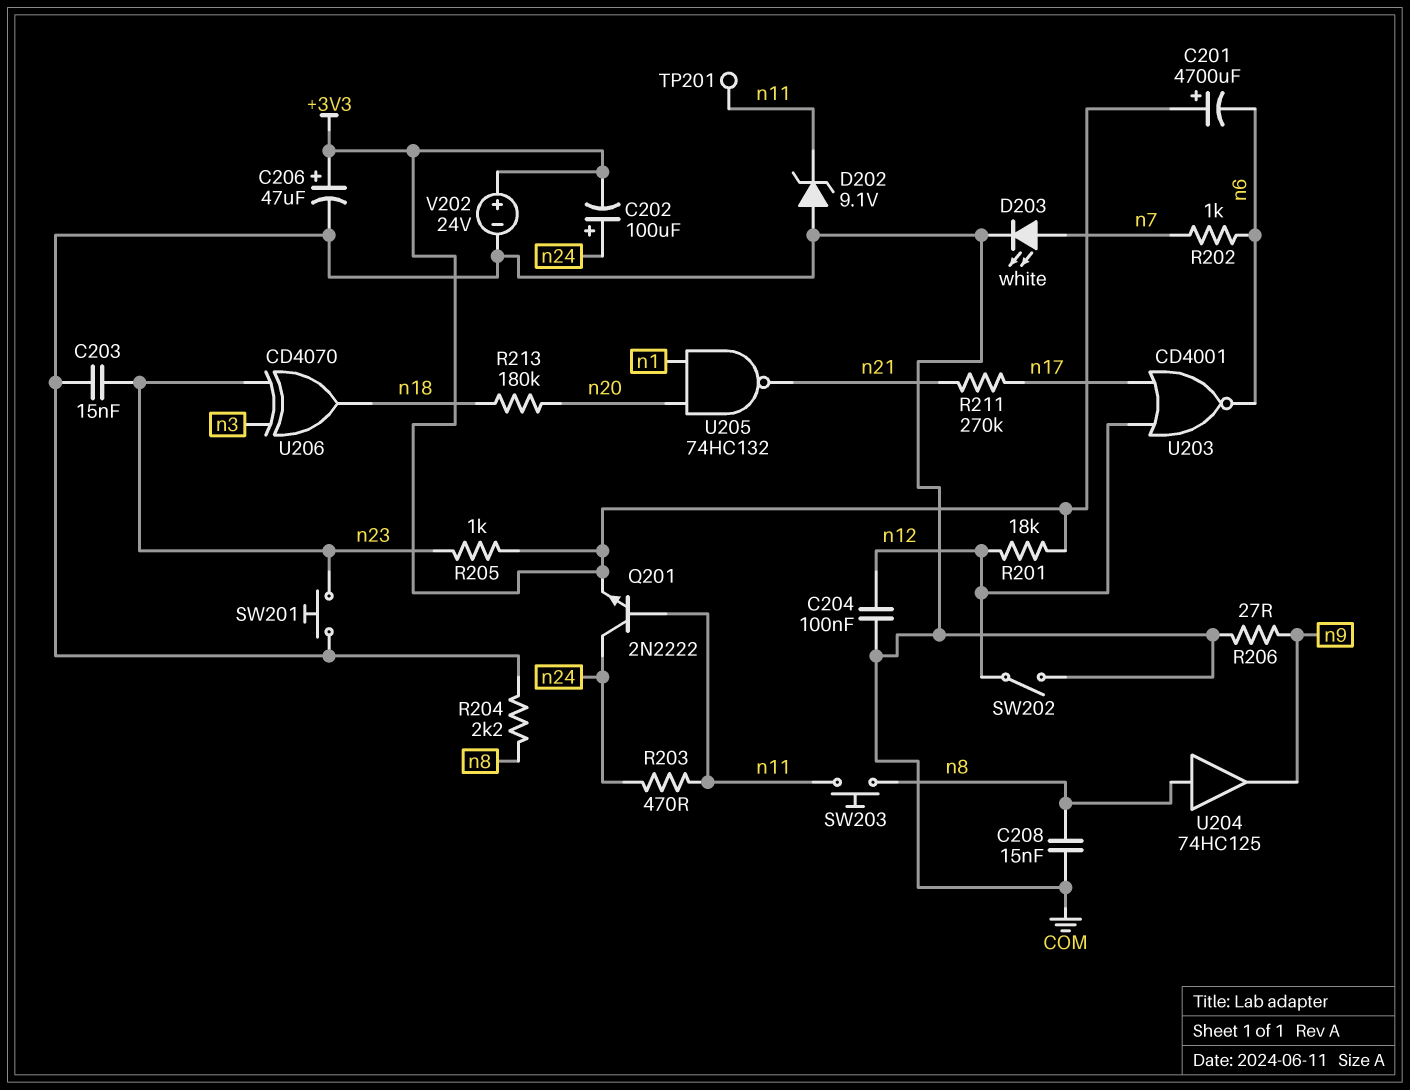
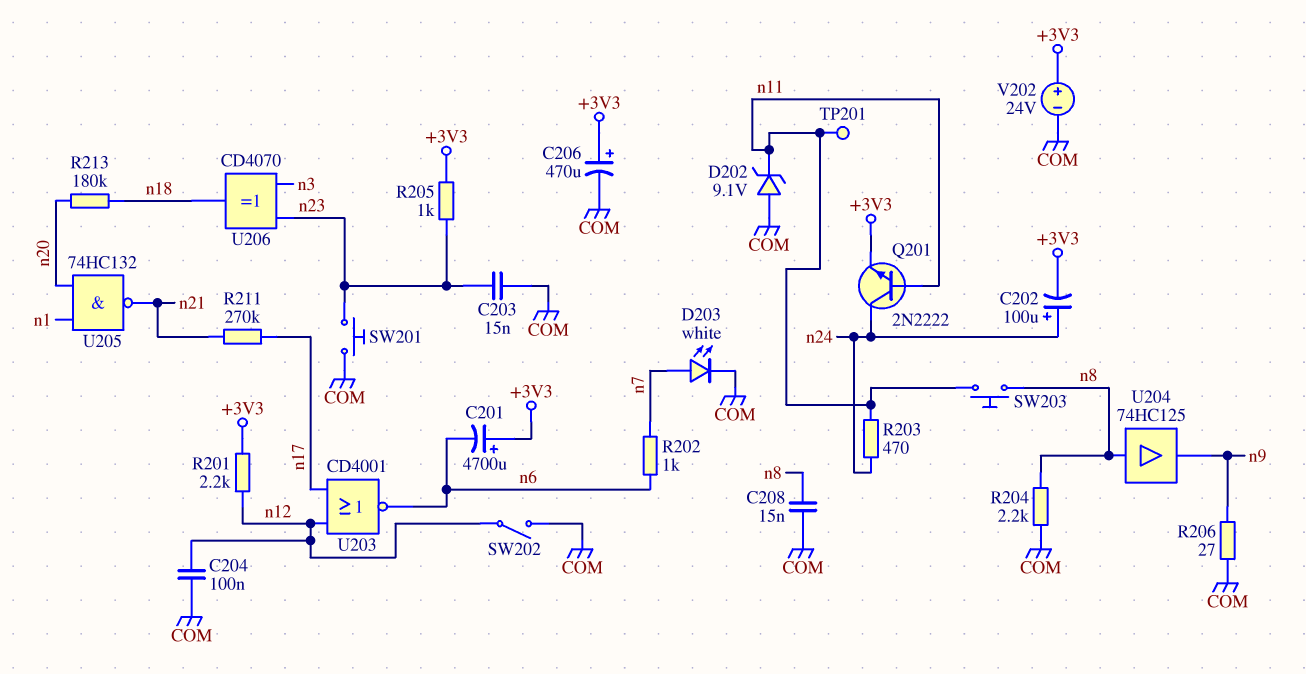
C206: 47uF (plus +3V3, minus COM) -> 470uF (plus +3V3, minus COM)
R201: 18k (+3V3, n12) -> 2.2k (+3V3, n12)

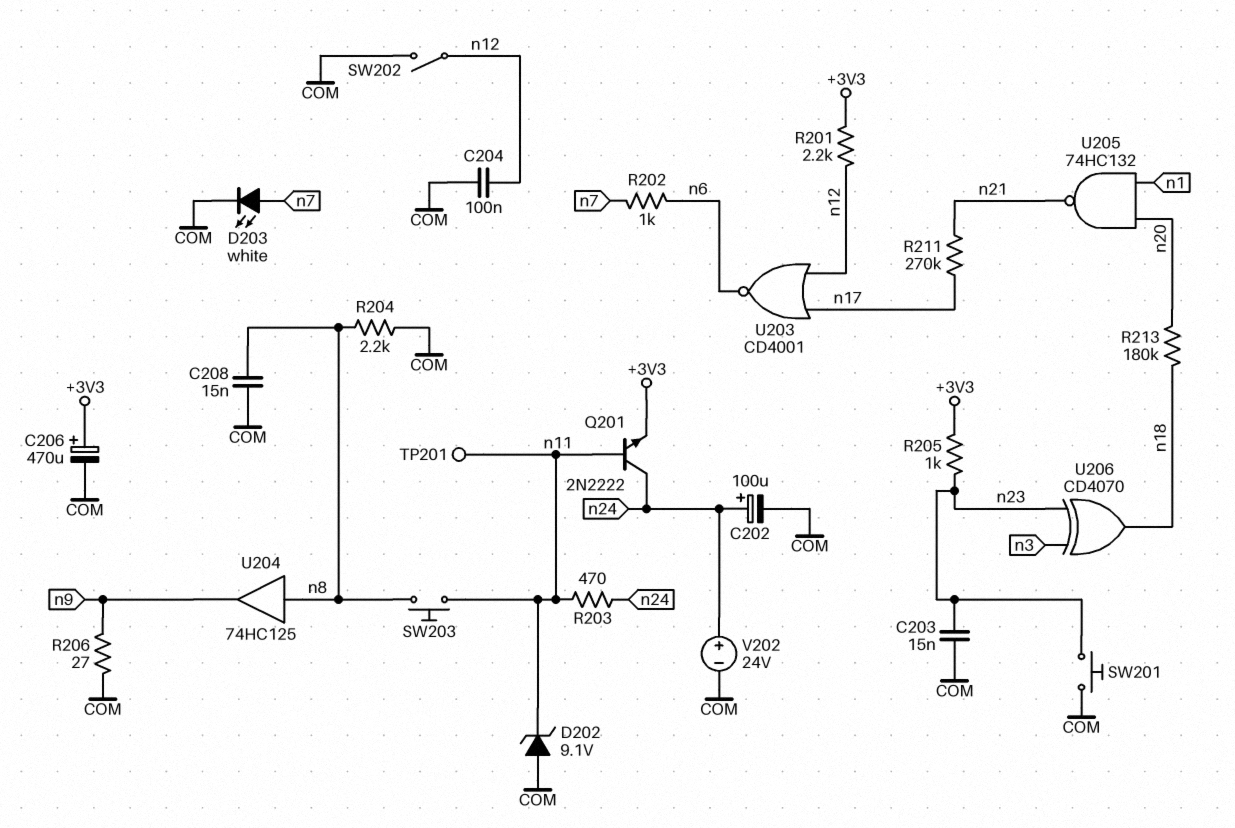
C201: 4700uF (plus +3V3, minus n6) -> none
C202: 100uF (plus n24, minus +3V3) -> 100uF (plus n24, minus COM)
V202: 24V (plus +3V3, minus COM) -> 24V (plus n24, minus COM)

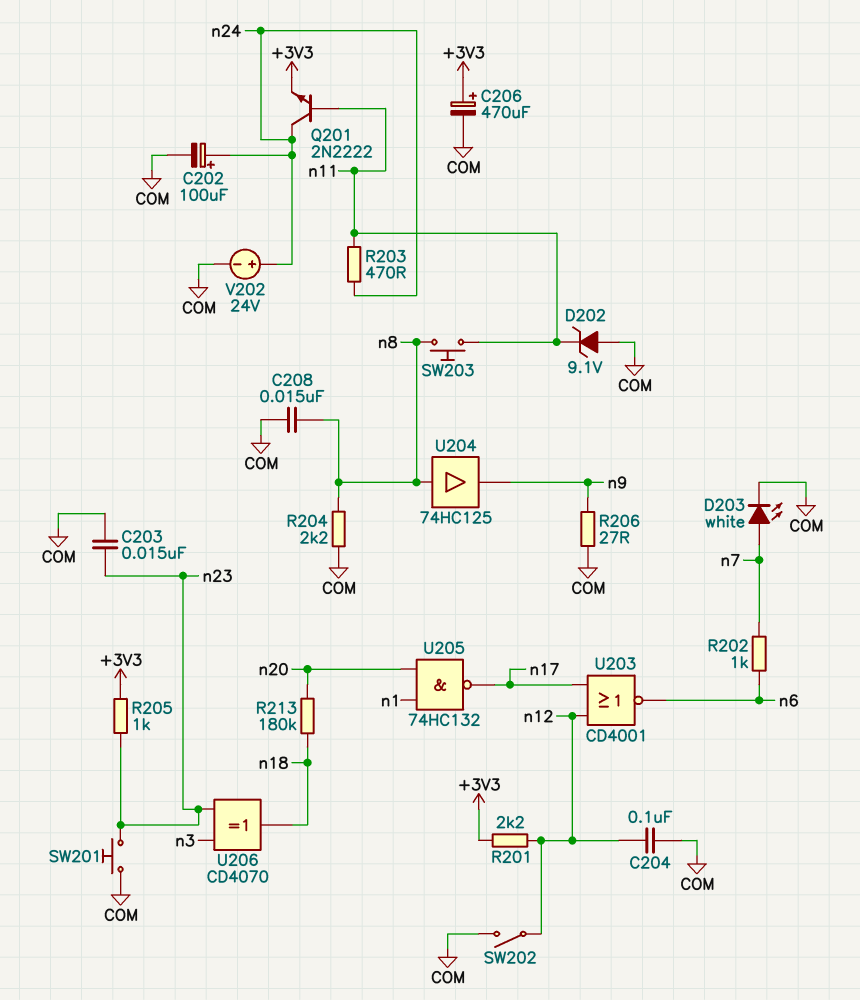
R211: 270k (n17, n21) -> none
TP201: test point (n11) -> none
U205: NAND 74HC132 (in n1, in n20, out n21) -> NAND 74HC132 (in n1, in n20, out n17)

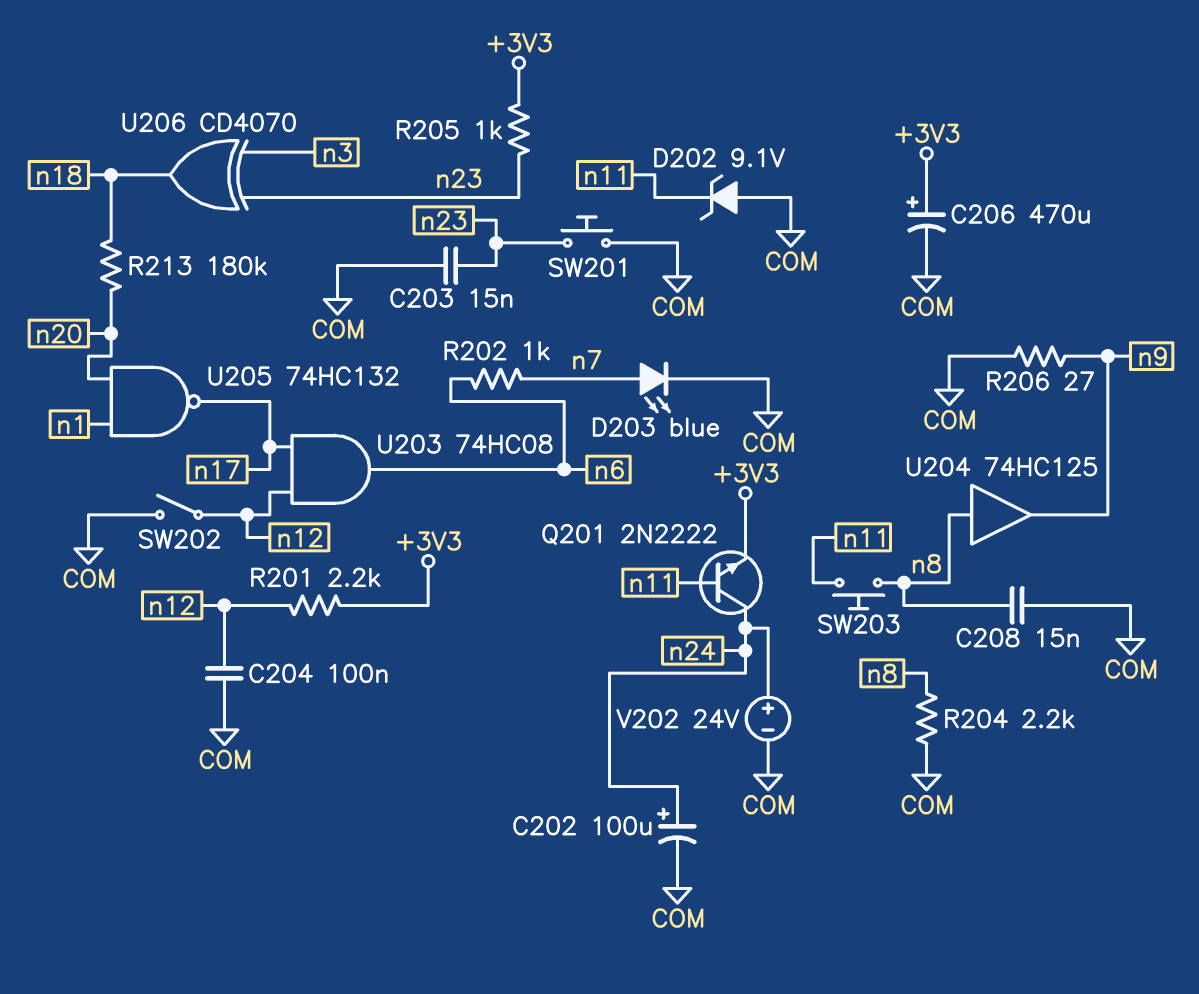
D203: LED white (A n7, K COM) -> LED blue (A n7, K COM)
R203: 470 (n11, n24) -> none
U203: NOR CD4001 (in n12, in n17, out n6) -> AND 74HC08 (in n12, in n17, out n6)

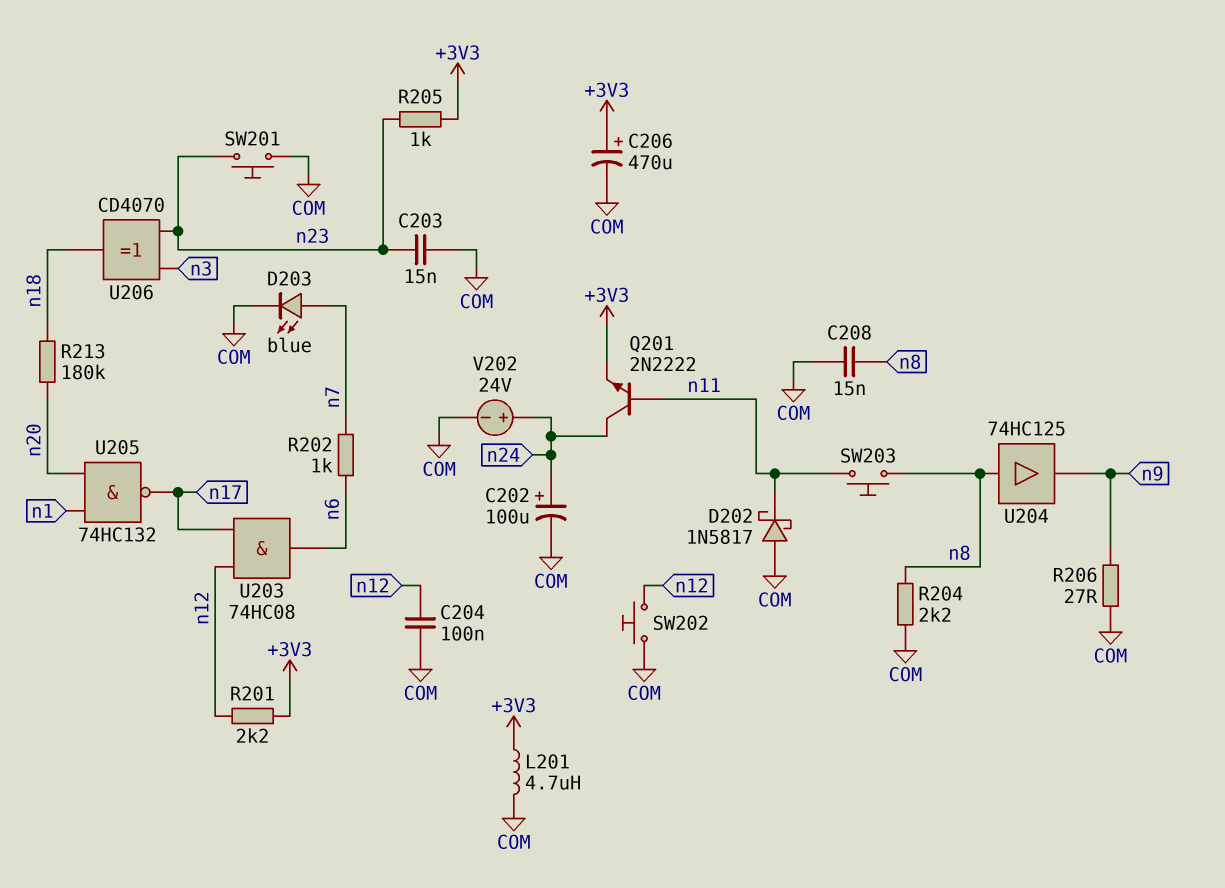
D202: zener 9.1V (A COM, K n11) -> schottky 1N5817 (A COM, K n11)
L201: none -> 4.7uH (+3V3, COM)
SW202: switch (COM, n12) -> button (COM, n12)

